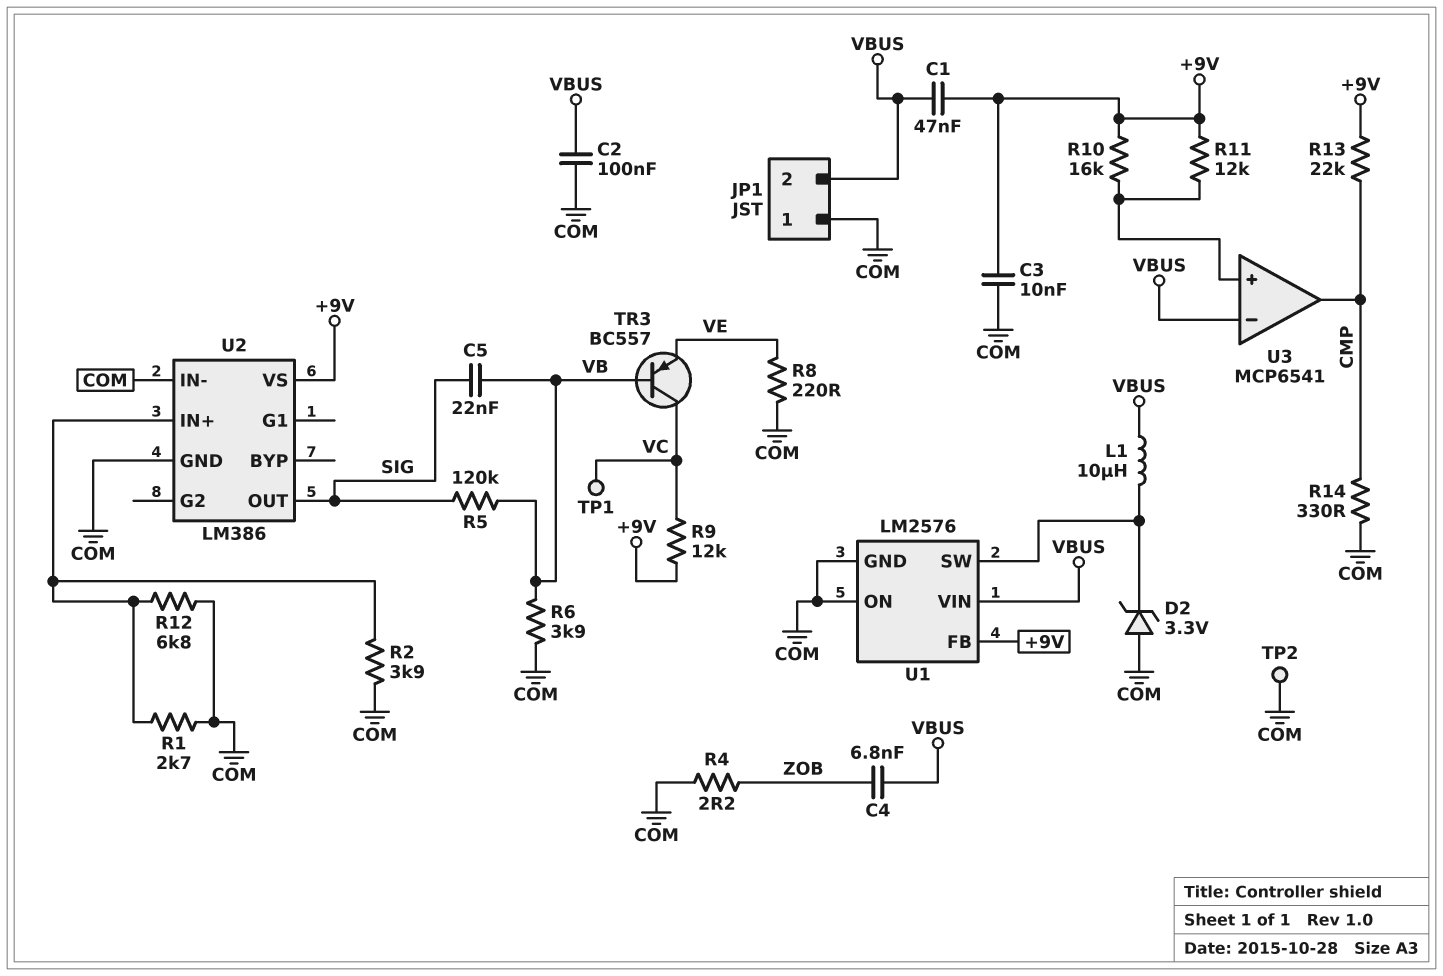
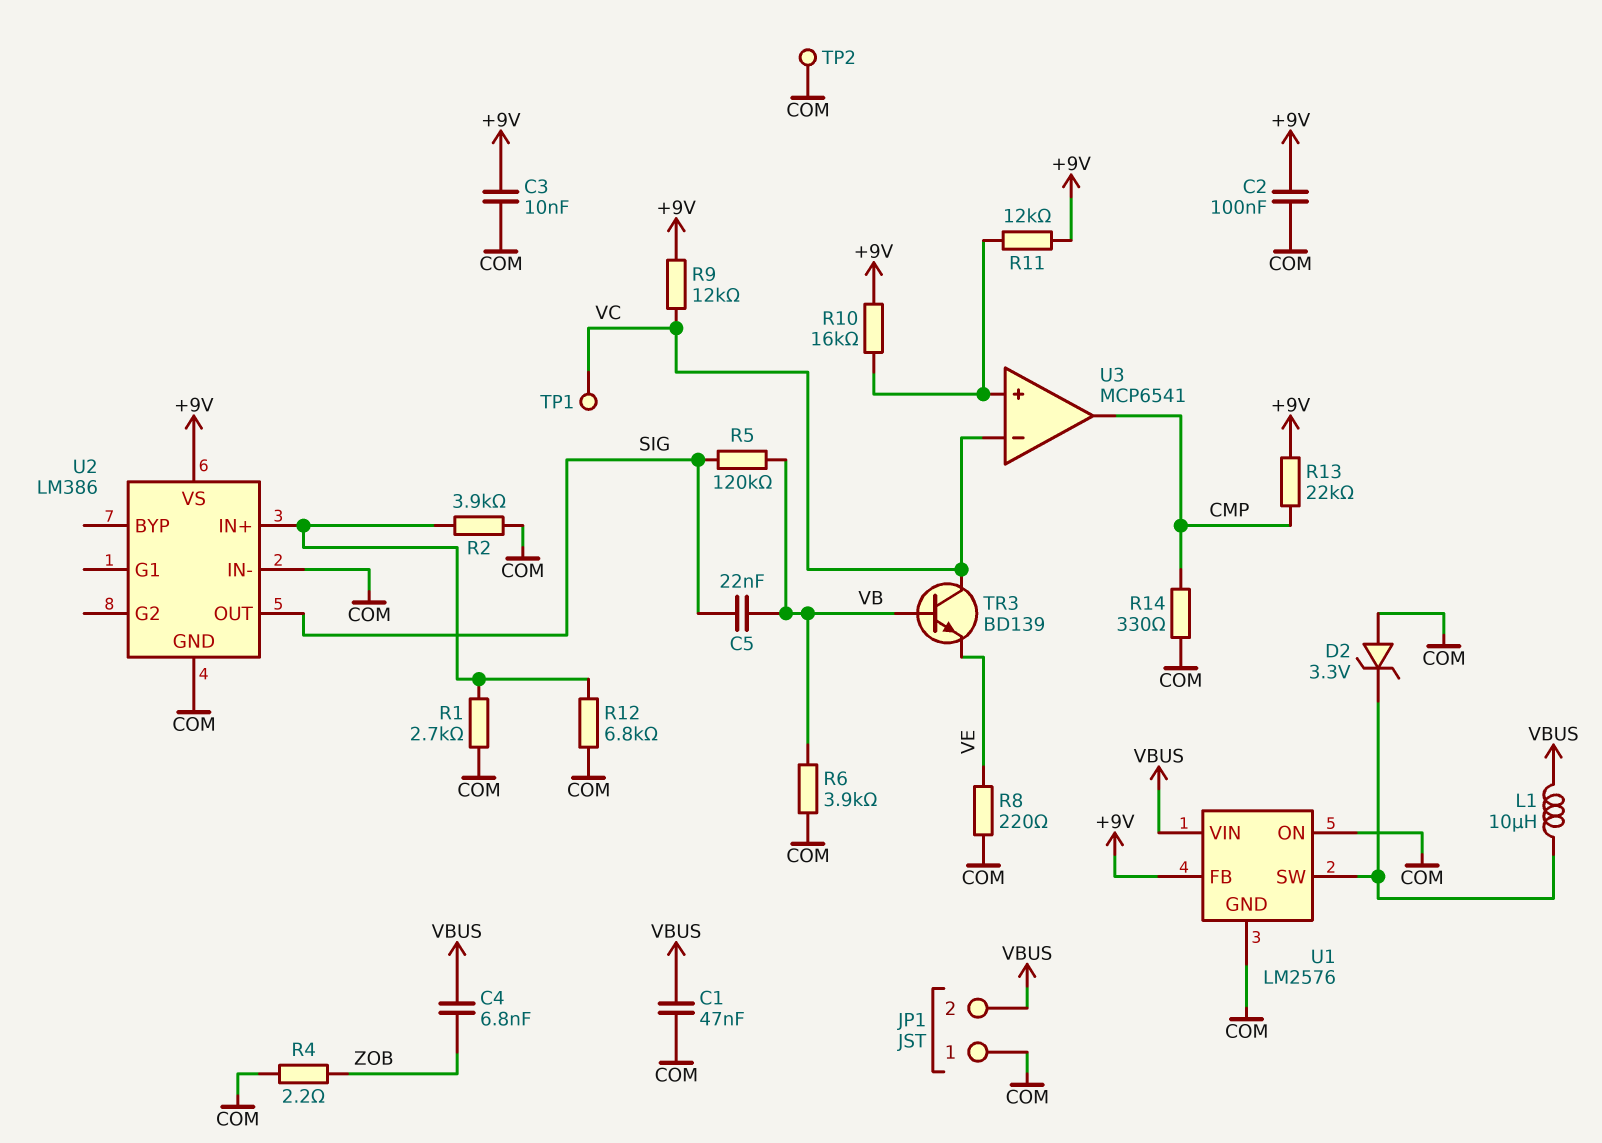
C1: 47nF (+9V, VBUS) -> 47nF (COM, VBUS)
C2: 100nF (COM, VBUS) -> 100nF (+9V, COM)
TR3: PNP BC557 (B VB, C VC, E VE) -> NPN BD139 (B VB, C VC, E VE)
U3 pin in-: VBUS -> VC

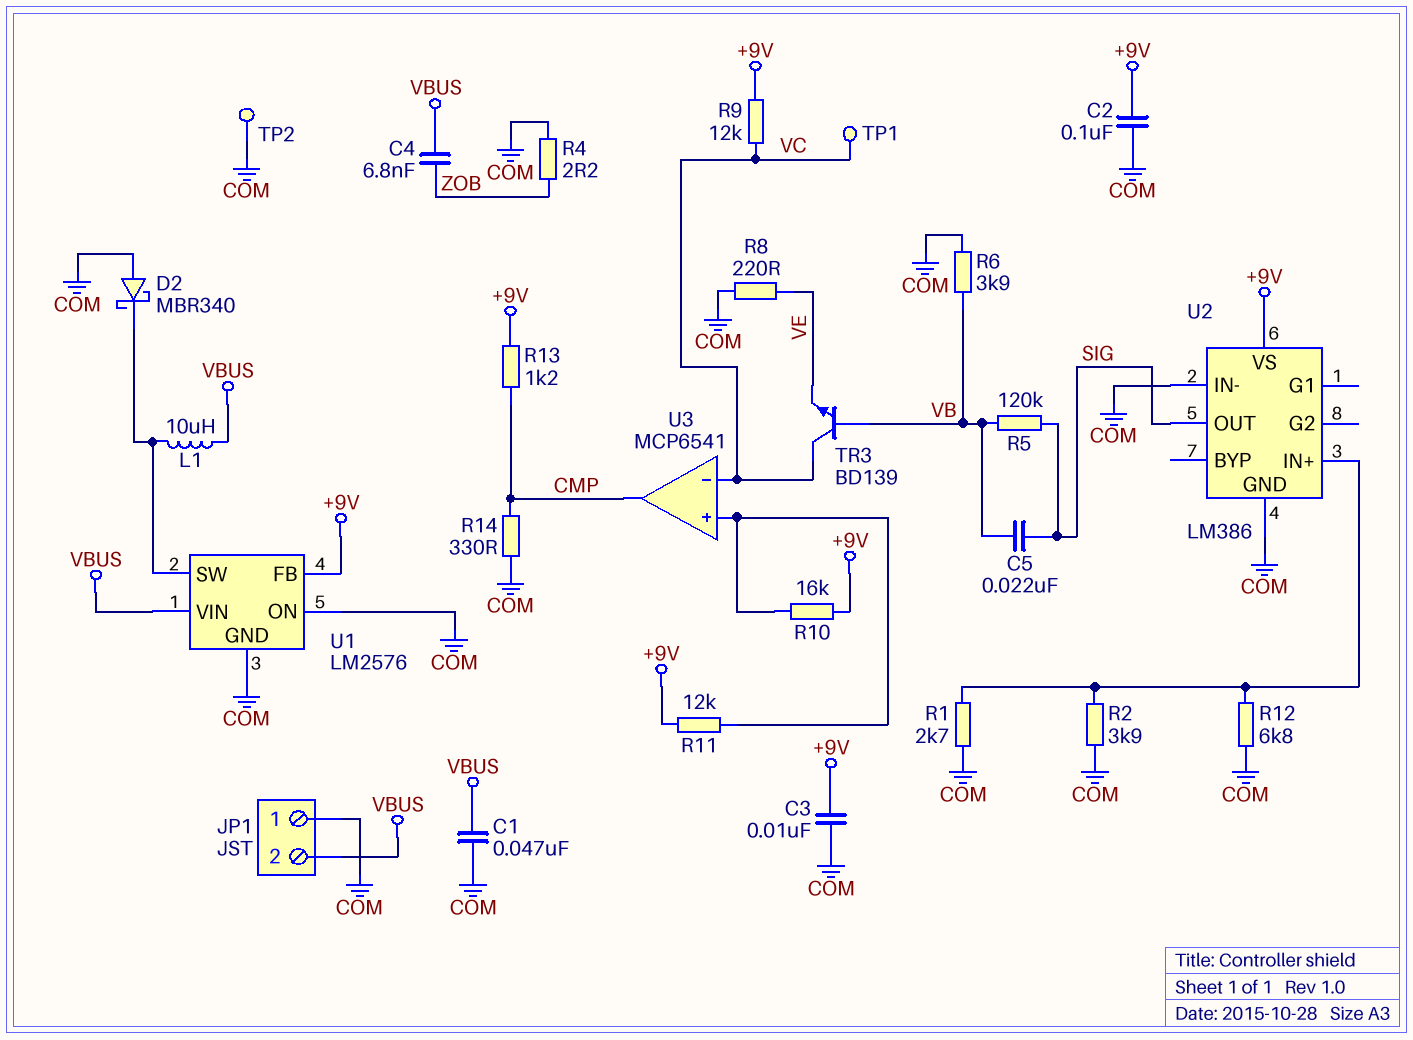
D2: zener 3.3V (A COM, K U1/SW) -> schottky MBR340 (A COM, K U1/SW)
R13: 22k (+9V, CMP) -> 1.2k (+9V, CMP)

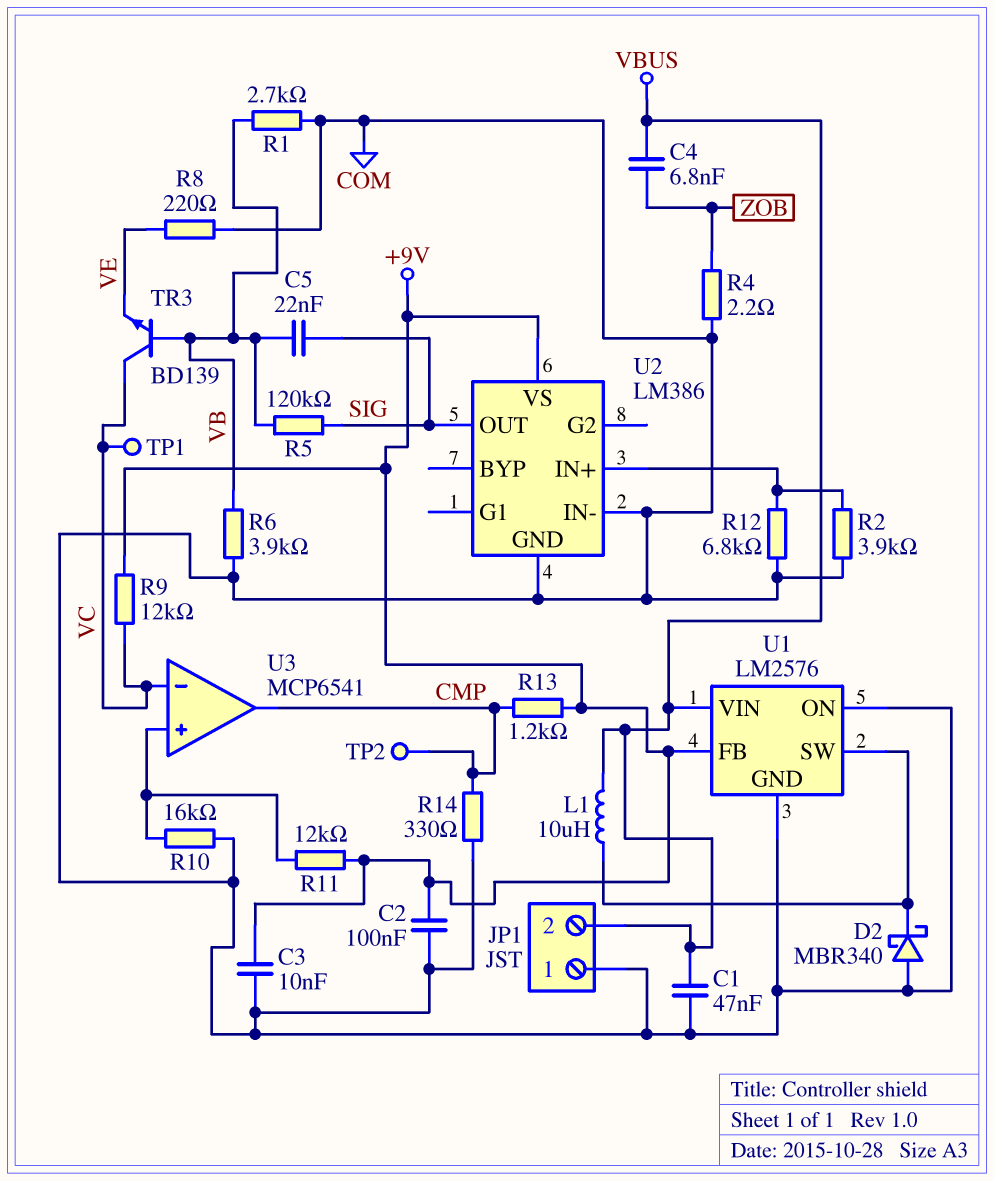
R1: 2.7k (COM, U2/IN+) -> 2.7k (COM, VB)
R10: 16k (+9V, U3/in+) -> 16k (COM, U3/in+)
TP2: test point (COM) -> test point (CMP)

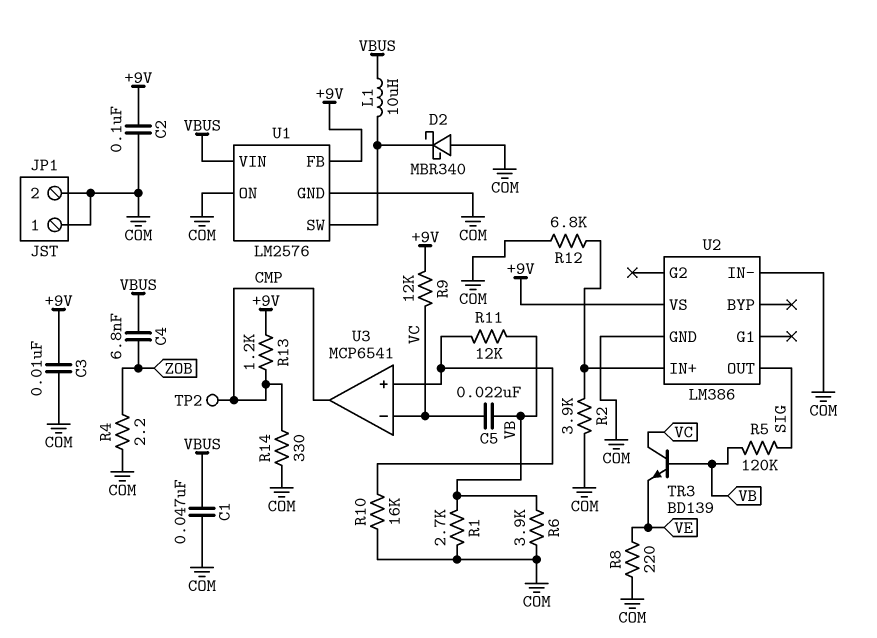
C5: 22nF (SIG, VB) -> 22nF (VB, VC)
JP1 pin 2: VBUS -> COM
R11: 12k (+9V, U3/in+) -> 12k (U3/in+, VB)
TP1: test point (VC) -> none

